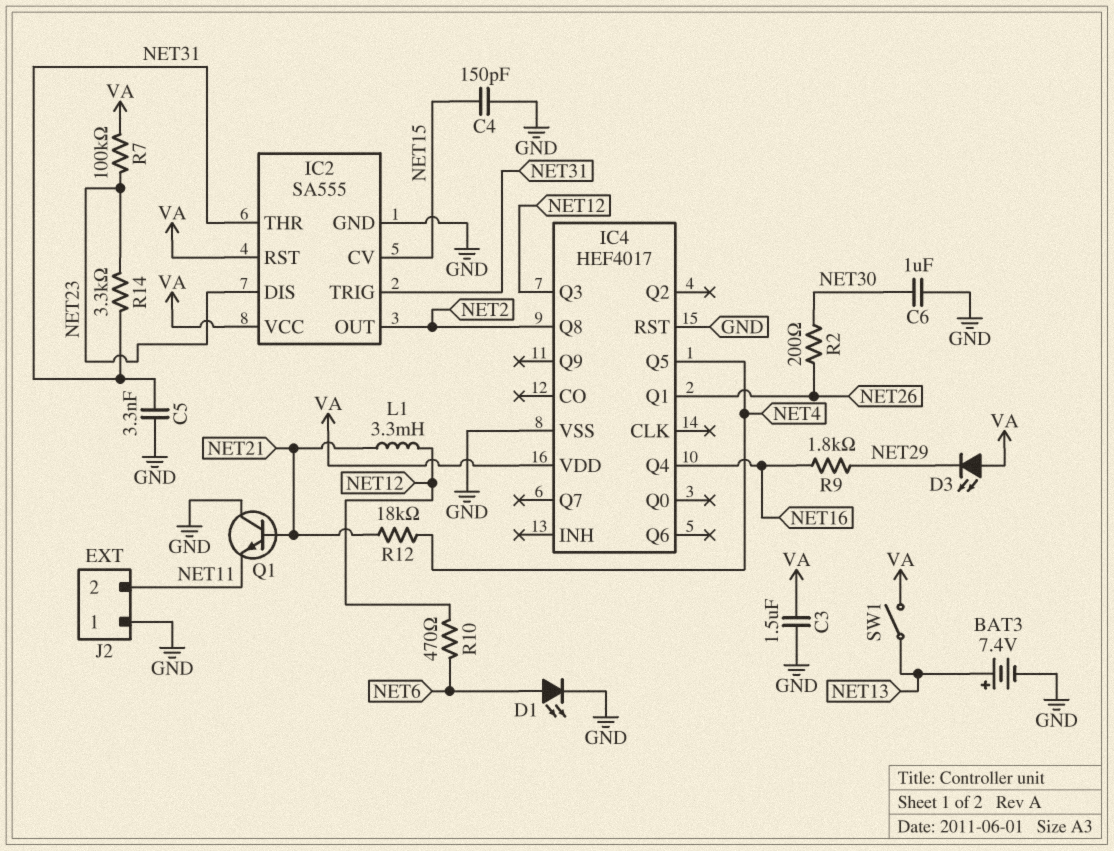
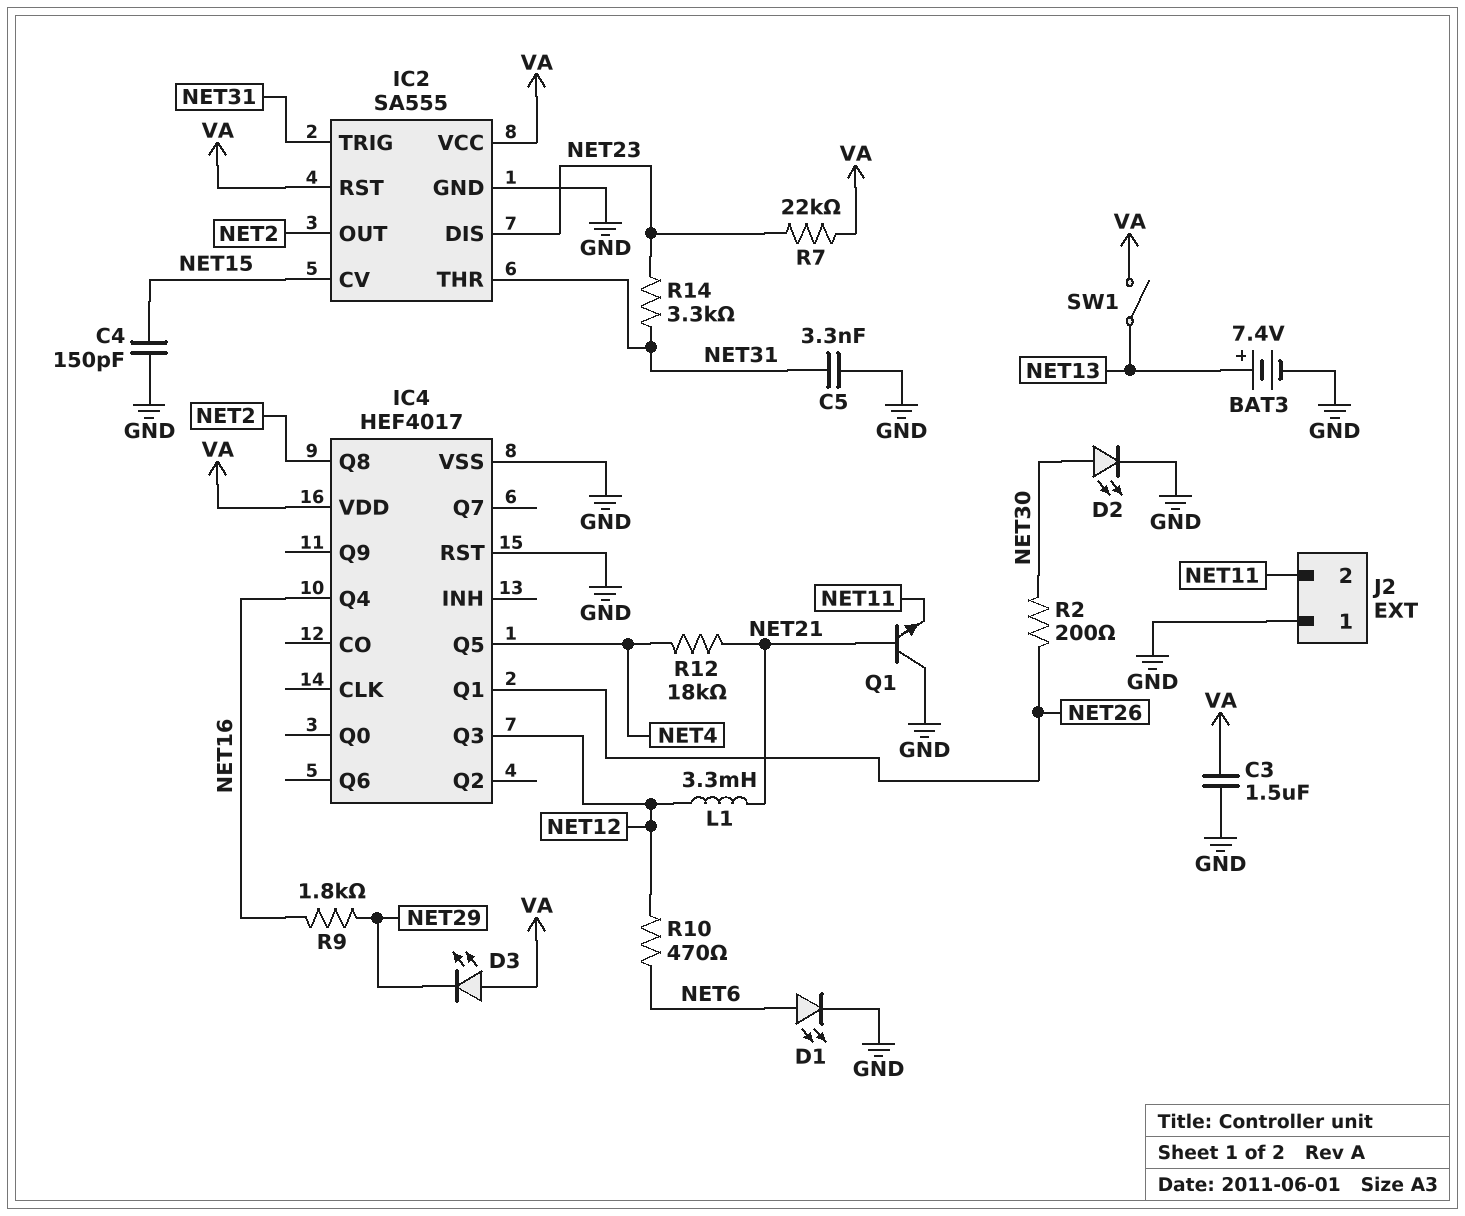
C6: 1uF (GND, NET30) -> none
D2: none -> LED (A NET30, K GND)
R7: 100k (NET23, VA) -> 22k (NET23, VA)

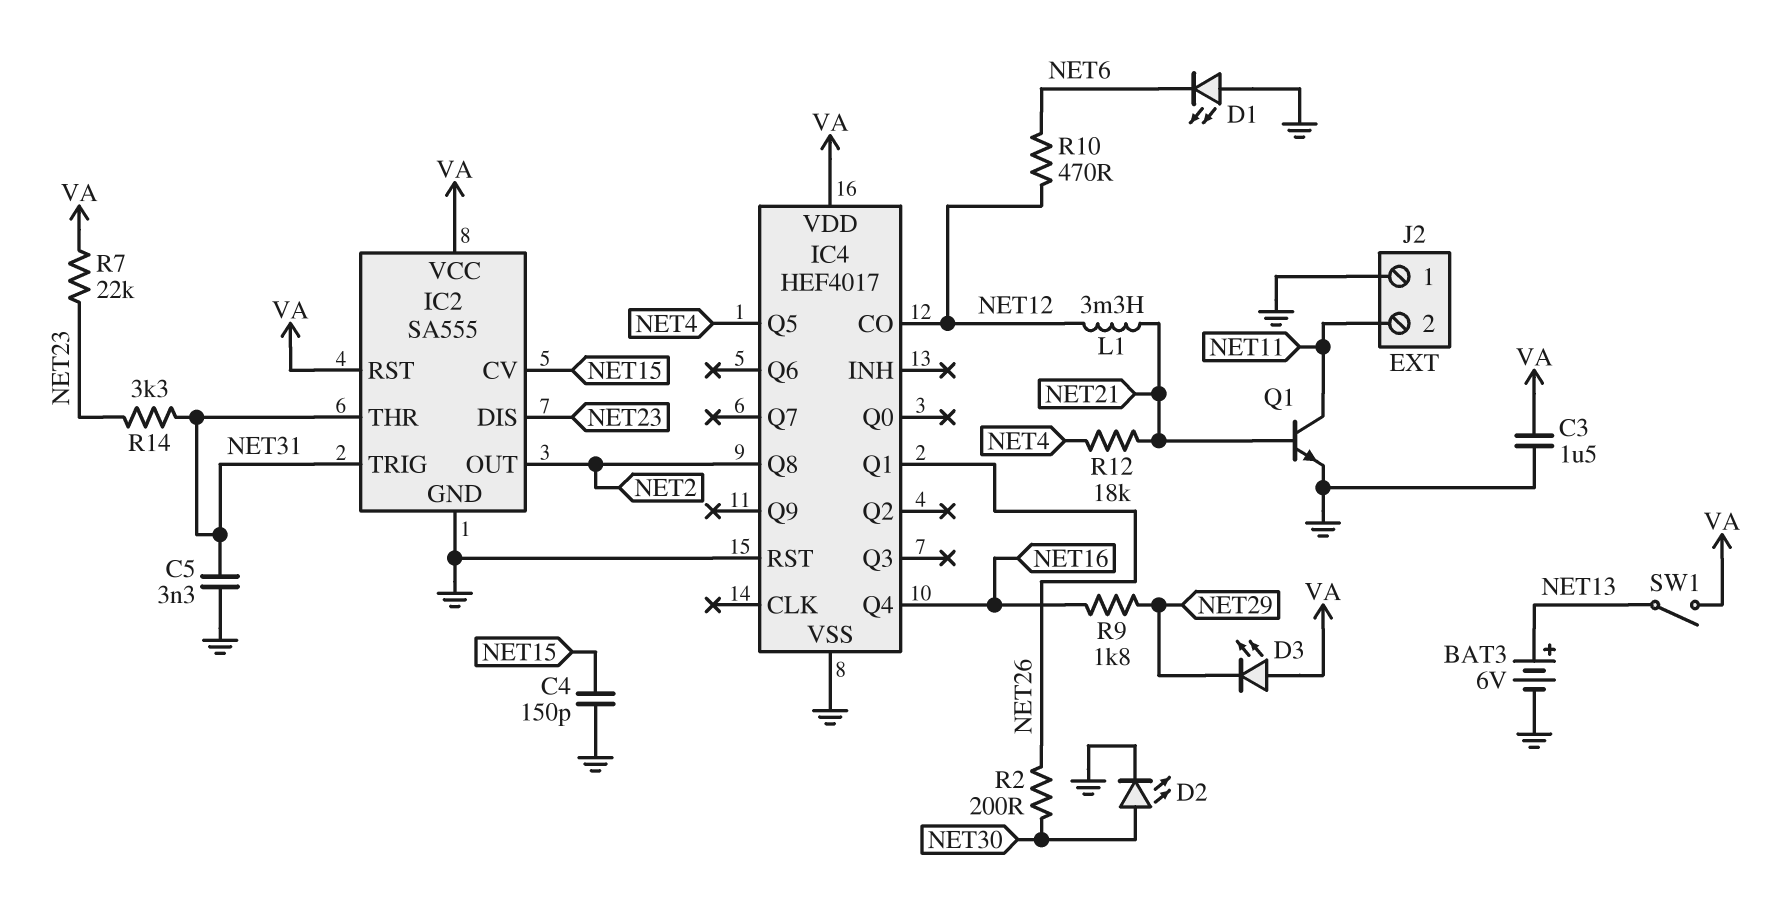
BAT3: 7.4V (plus NET13, minus GND) -> 6V (plus NET13, minus GND)
D1: LED (A NET6, K GND) -> LED (A GND, K NET6)
IC4 pin CO: none -> NET12
IC4 pin Q3: NET12 -> none
Q1: NPN (B NET21, C GND, E NET11) -> NPN (B NET21, C NET11, E GND)

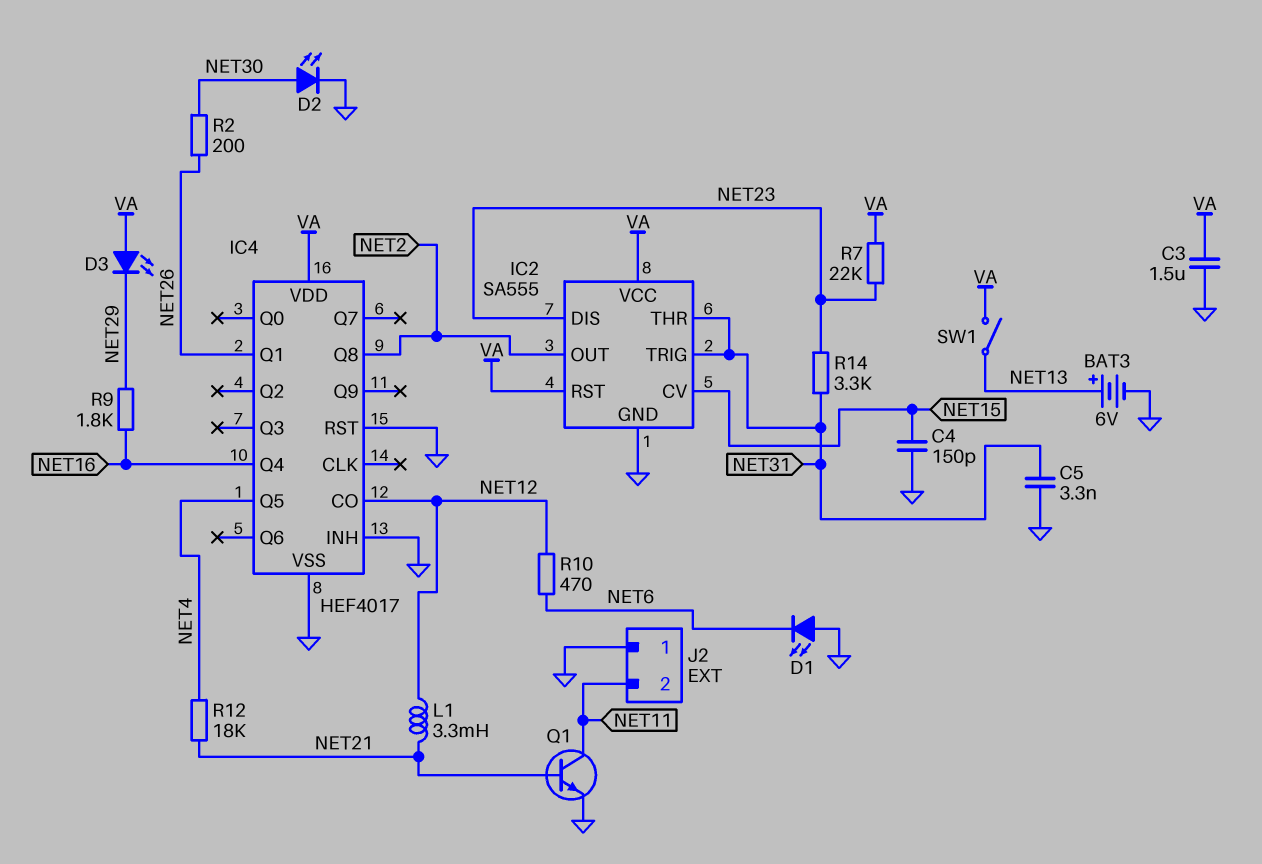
IC4 pin INH: none -> GND

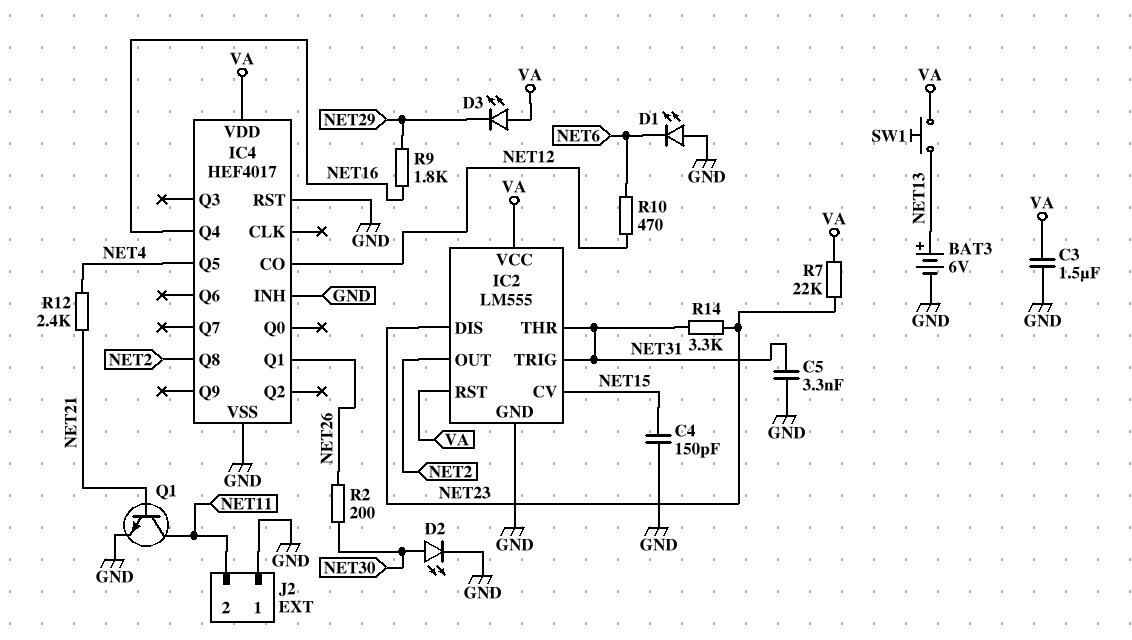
IC2: SA555 -> LM555
L1: 3.3mH (NET12, NET21) -> none
R12: 18k (NET4, NET21) -> 2.4k (NET4, NET21)
SW1: switch (NET13, VA) -> button (NET13, VA)

